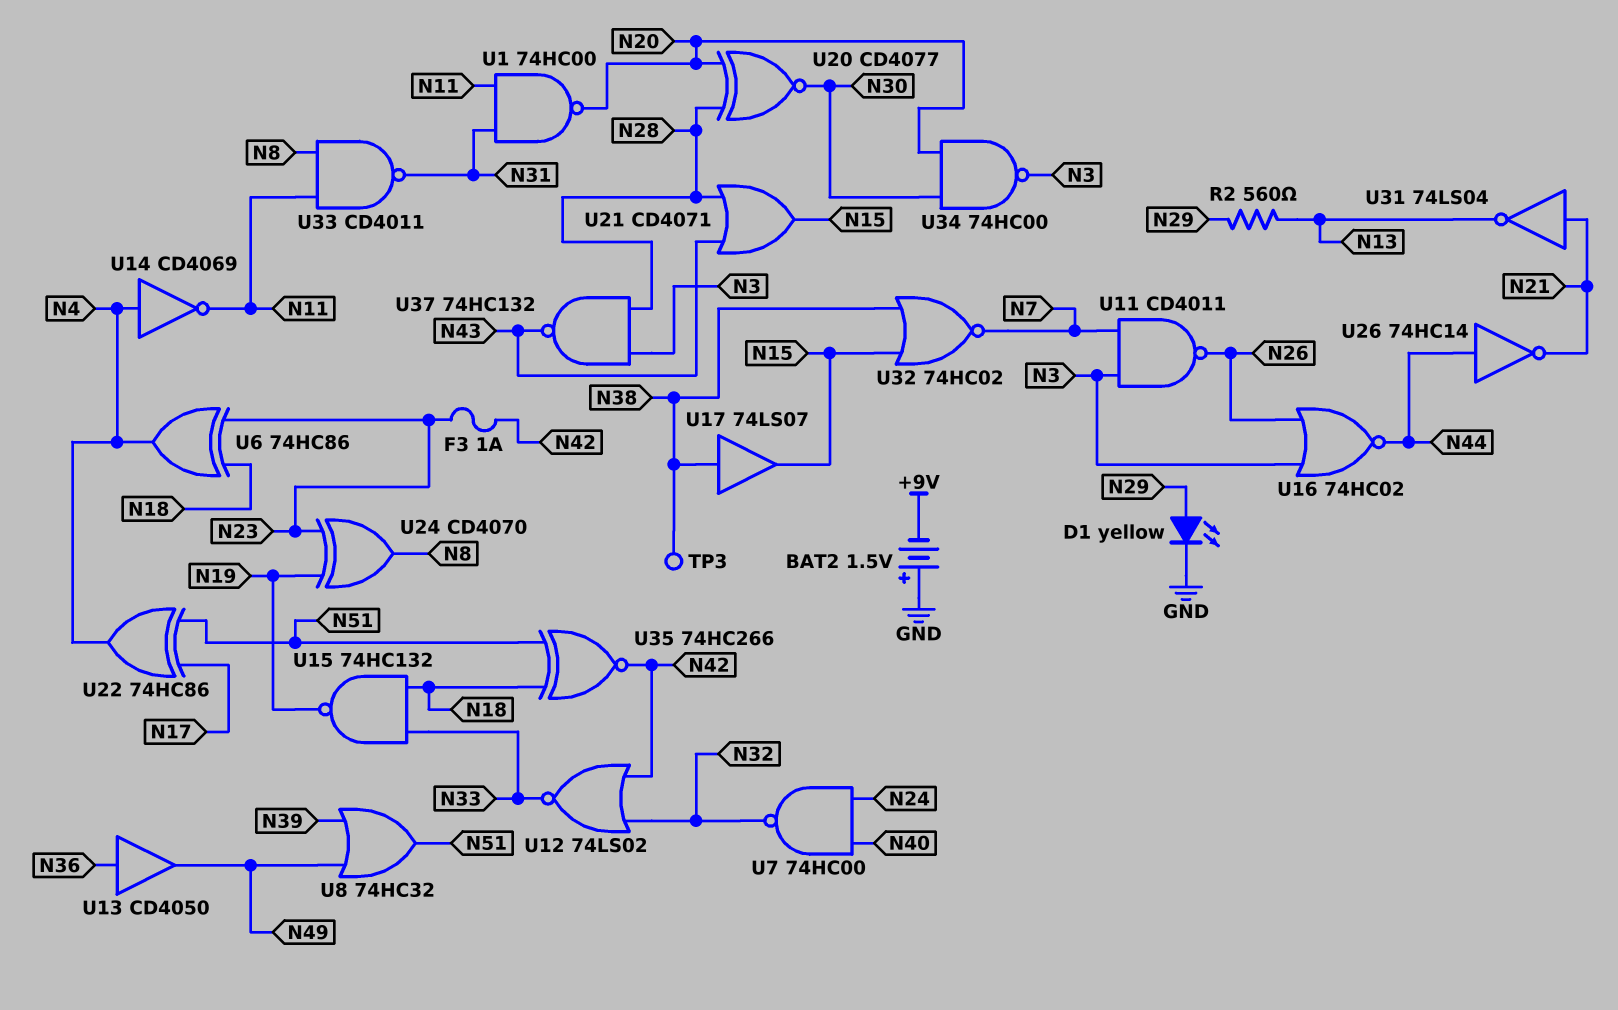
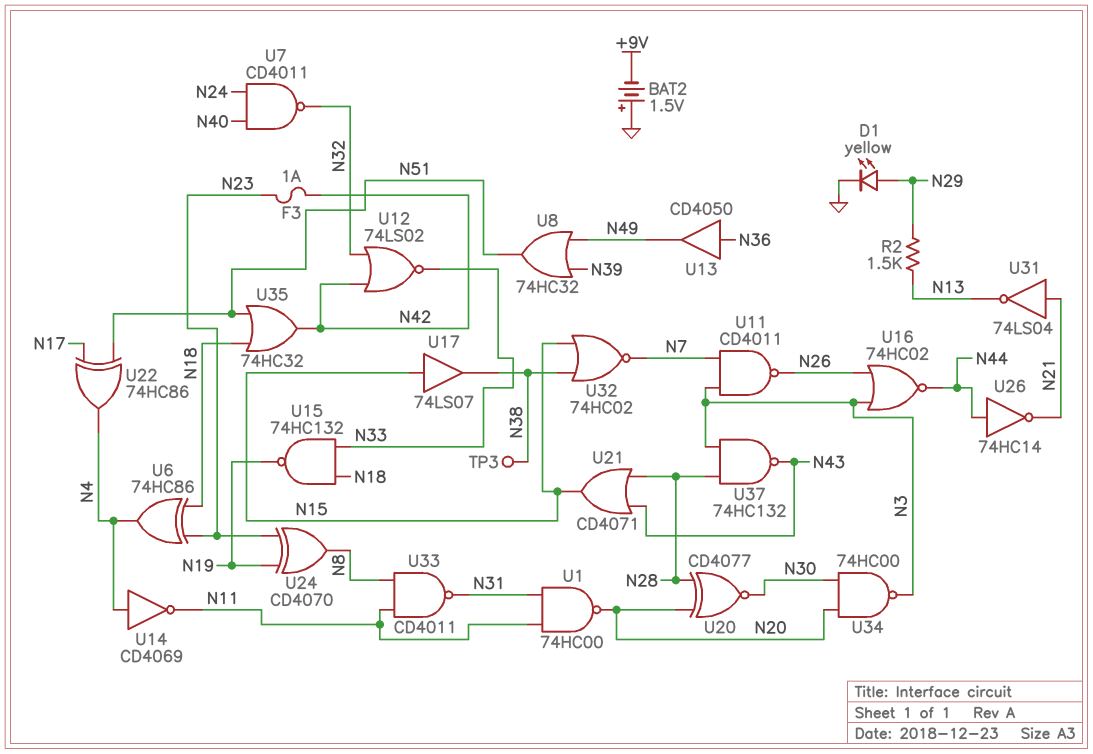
R2: 560 (N13, N29) -> 1.5k (N13, N29)
U7: NAND 74HC00 (in N24, in N40, out N32) -> NAND CD4011 (in N24, in N40, out N32)
U17: buffer 74LS07 (in N38, out N15) -> buffer 74LS07 (in N15, out N38)
U35: XNOR 74HC266 (in N18, in N51, out N42) -> OR 74HC32 (in N18, in N51, out N42)

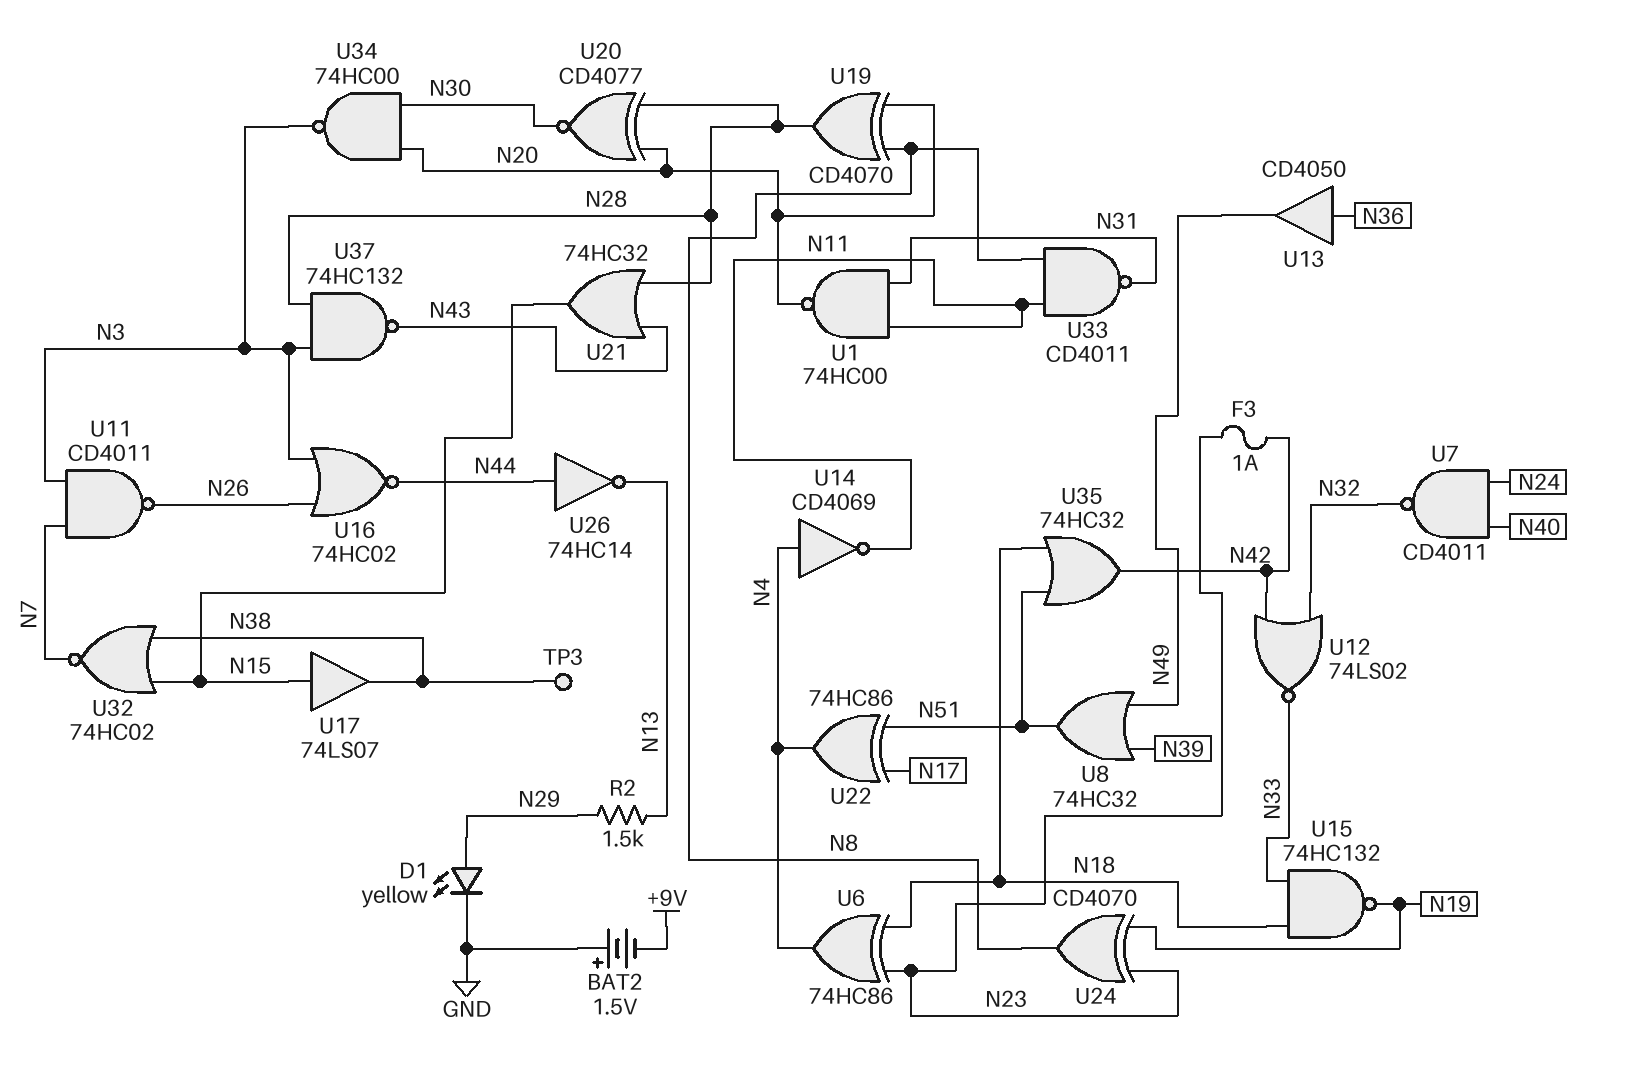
U19: none -> XOR CD4070 (in N8, in N20, out N28)
U21: OR CD4071 (in N28, in N43, out N15) -> OR 74HC32 (in N28, in N43, out N15)
U26: NOT 74HC14 (in N44, out N21) -> NOT 74HC14 (in N44, out N13)
U31: NOT 74LS04 (in N21, out N13) -> none

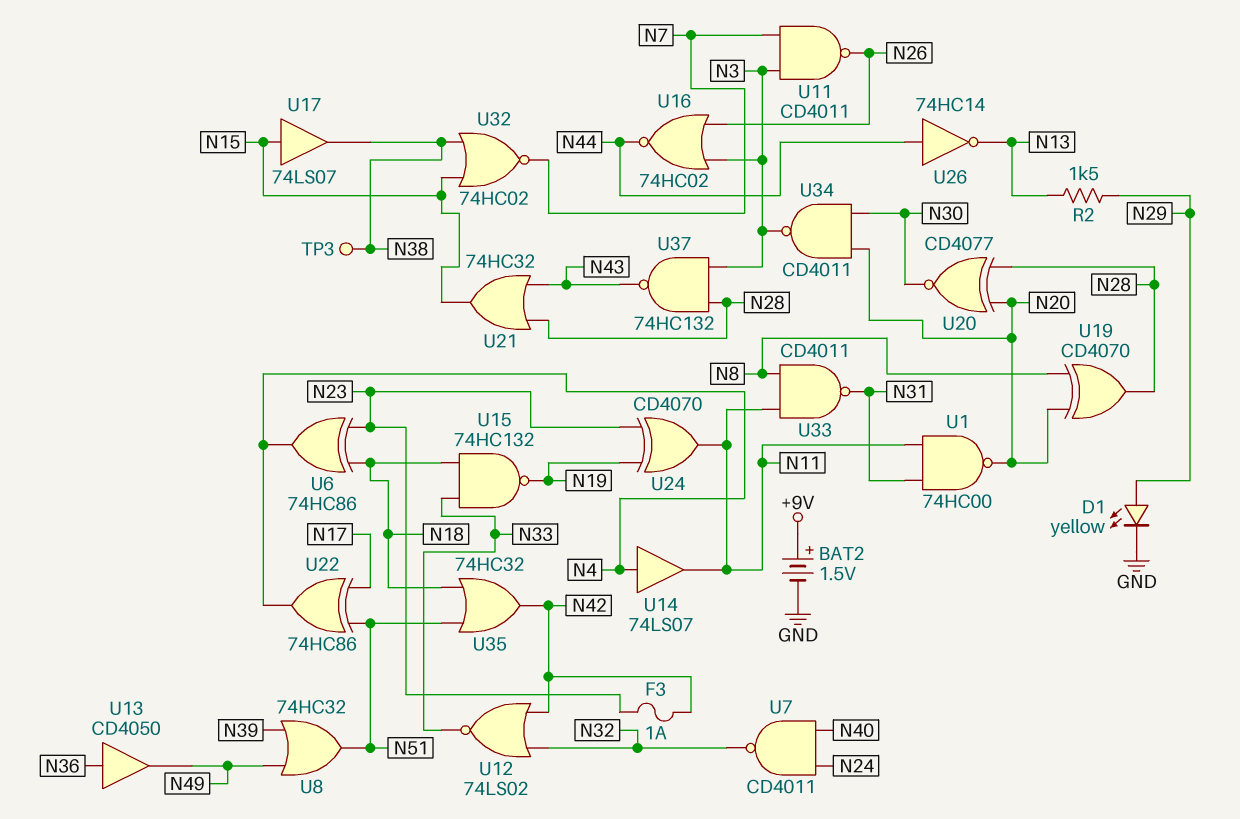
BAT2: 1.5V (plus GND, minus +9V) -> 1.5V (plus +9V, minus GND)
U14: NOT CD4069 (in N4, out N11) -> buffer 74LS07 (in N4, out N11)
U24: XOR CD4070 (in N19, in N23, out N8) -> XOR CD4070 (in N19, in N23, out N11)
U34: NAND 74HC00 (in N20, in N30, out N3) -> NAND CD4011 (in N20, in N30, out N3)

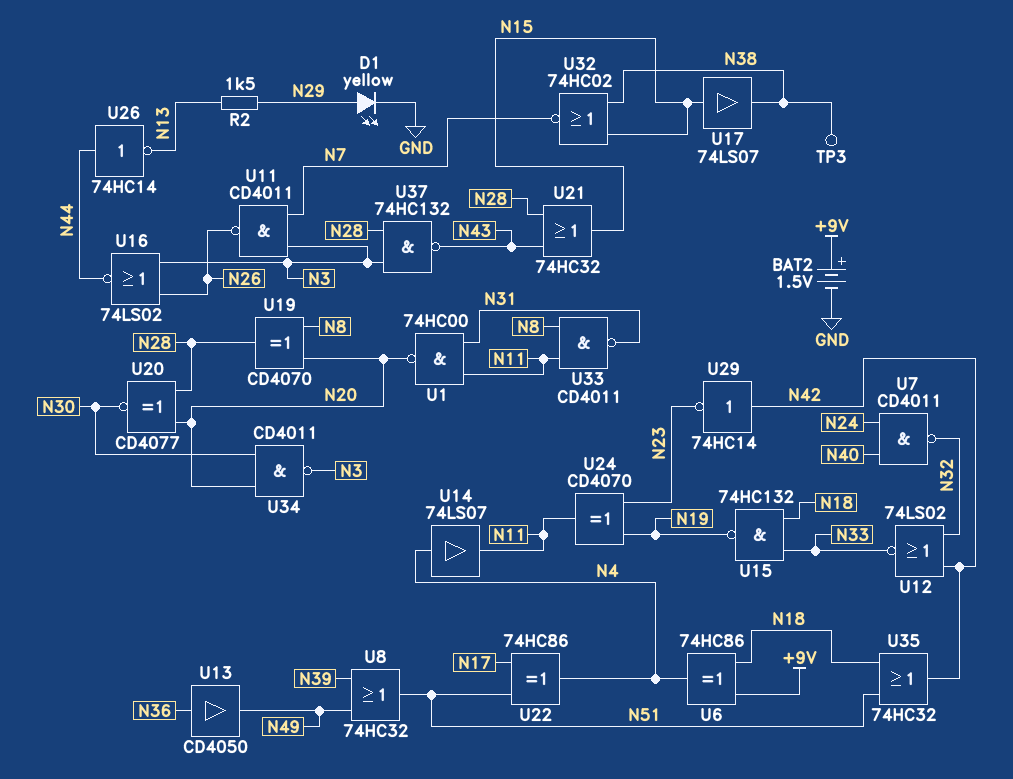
F3: 1A (N23, N42) -> none
U6: XOR 74HC86 (in N18, in N23, out N4) -> XOR 74HC86 (in +9V, in N18, out N4)
U16: NOR 74HC02 (in N3, in N26, out N44) -> NOR 74LS02 (in N3, in N26, out N44)
U29: none -> NOT 74HC14 (in N42, out N23)

